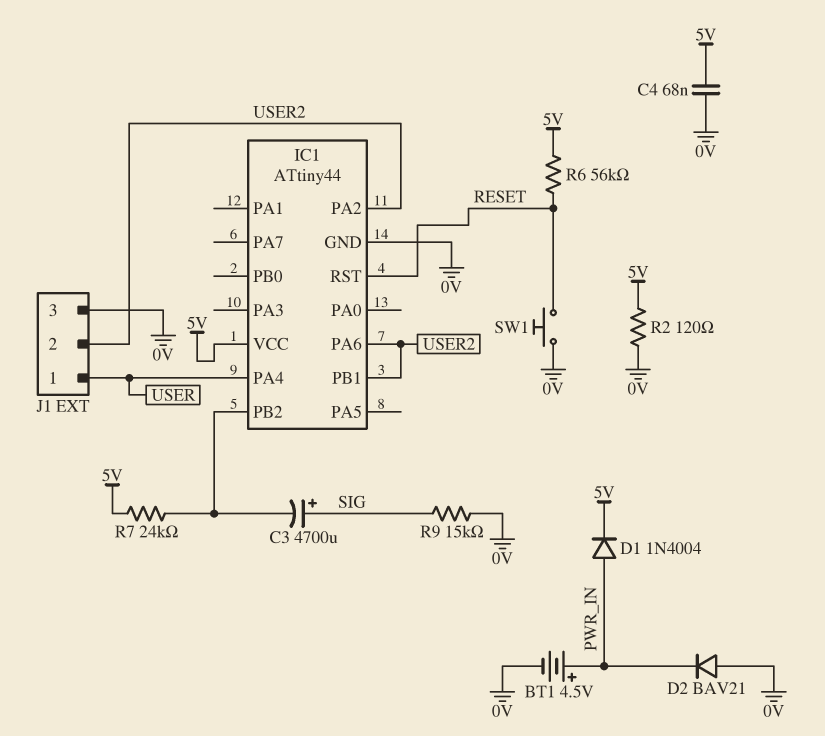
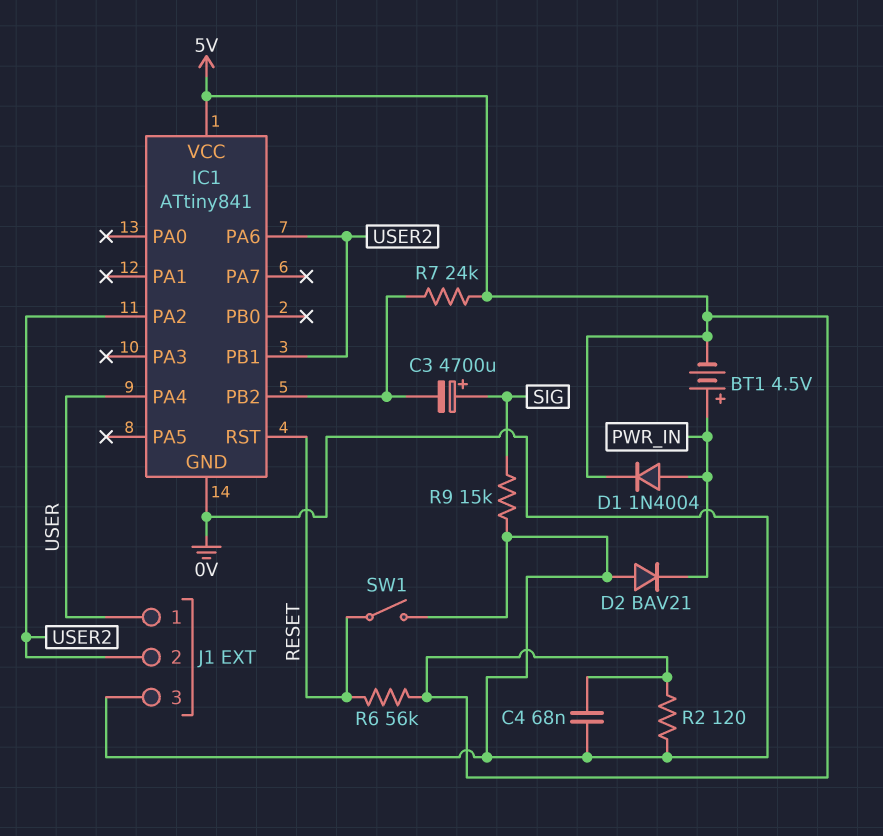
BT1: 4.5V (plus PWR_IN, minus 0V) -> 4.5V (plus PWR_IN, minus 5V)
IC1: ATtiny44 -> ATtiny841
SW1: button (0V, RESET) -> switch (0V, RESET)

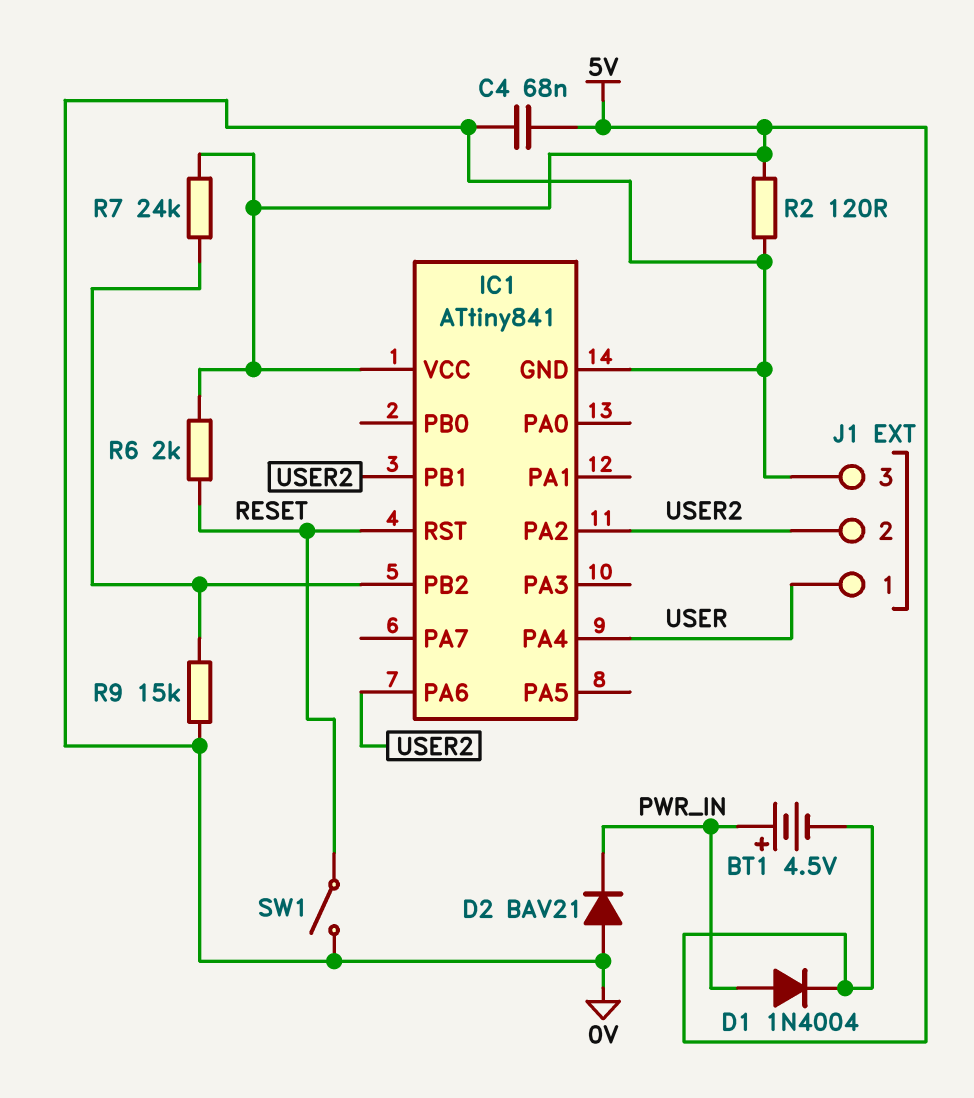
C3: 4700uF (plus SIG, minus IC1/PB2) -> none
R6: 56k (5V, RESET) -> 2k (5V, RESET)
R9: 15k (0V, SIG) -> 15k (0V, IC1/PB2)

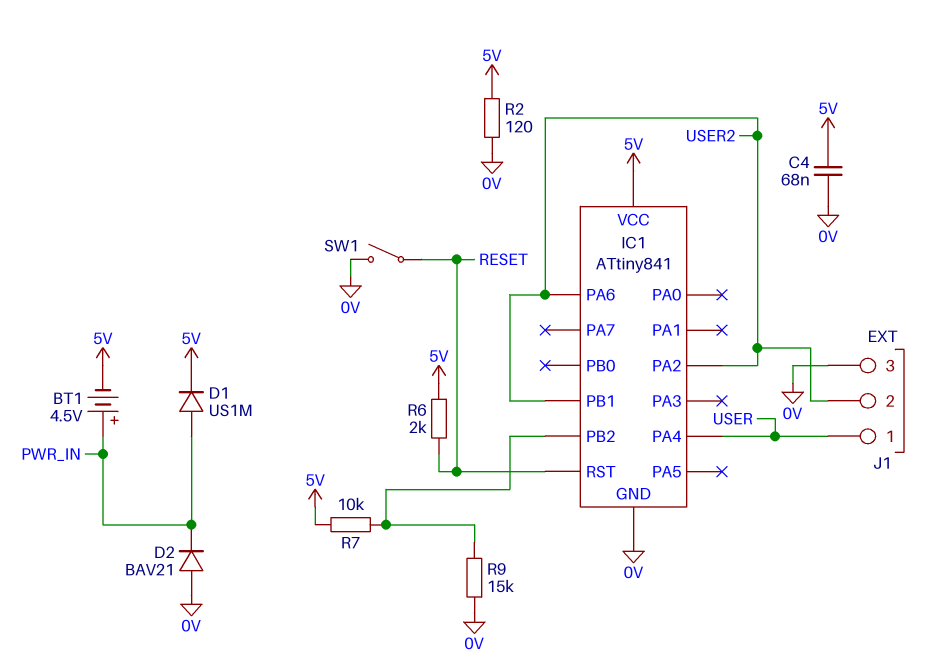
D1: diode 1N4004 (A PWR_IN, K 5V) -> diode US1M (A PWR_IN, K 5V)
R7: 24k (5V, IC1/PB2) -> 10k (5V, IC1/PB2)

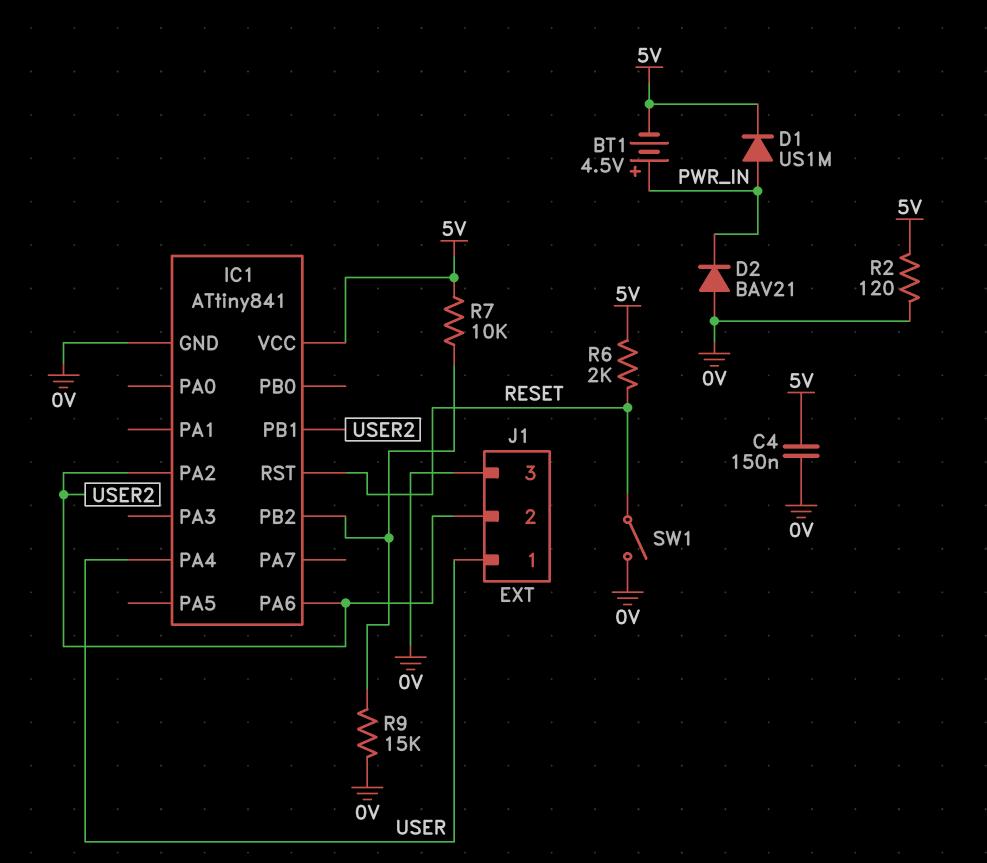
C4: 68nF (0V, 5V) -> 150nF (0V, 5V)

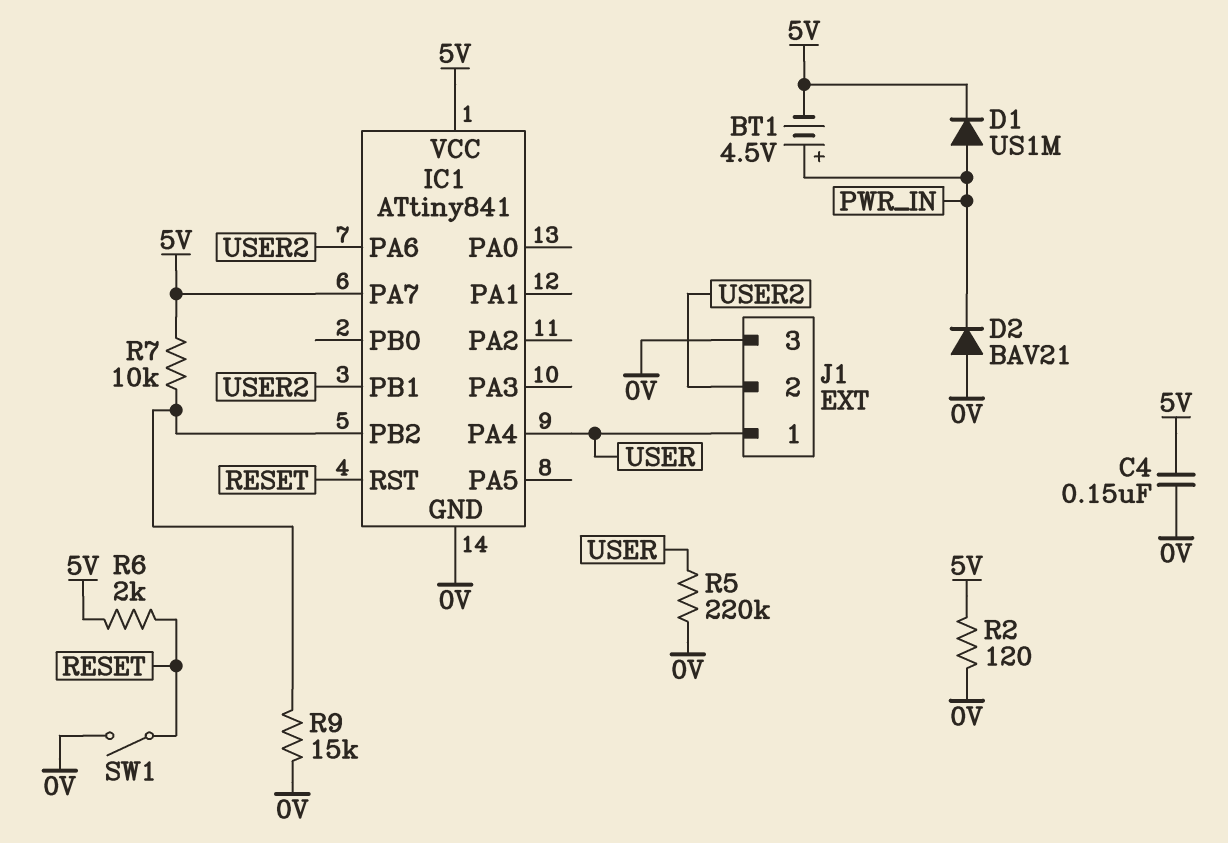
IC1 pin PA2: USER2 -> none
IC1 pin PA7: none -> 5V
R5: none -> 220k (0V, USER)

